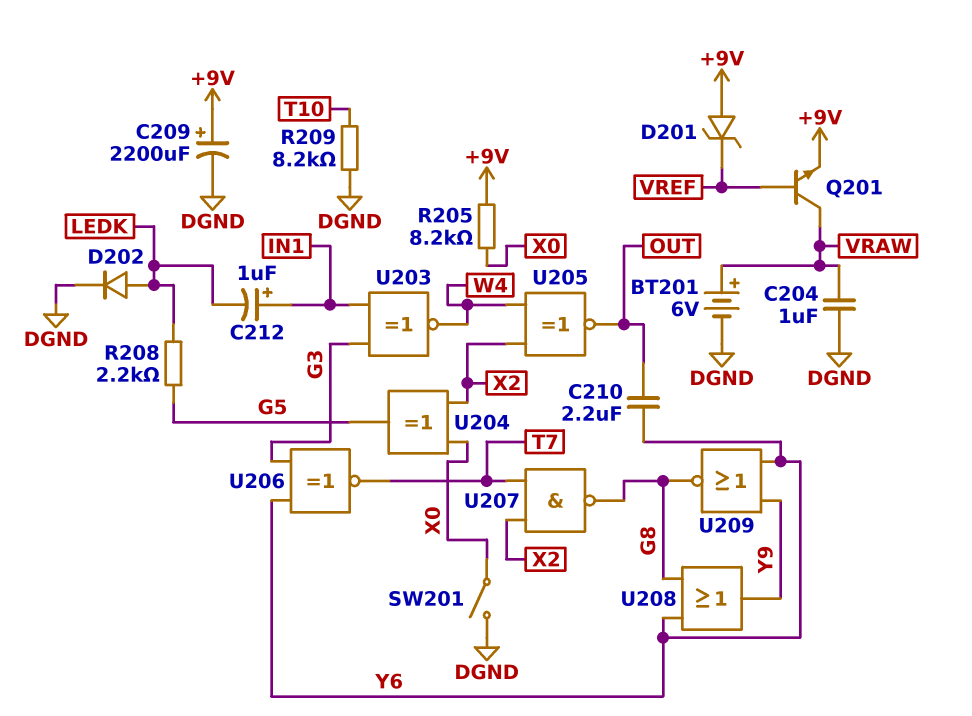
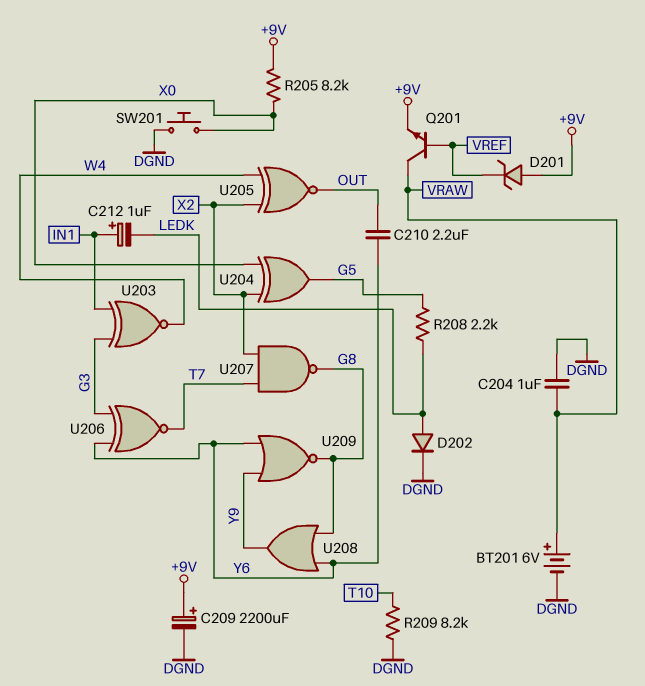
SW201: switch (DGND, X0) -> button (DGND, X0)

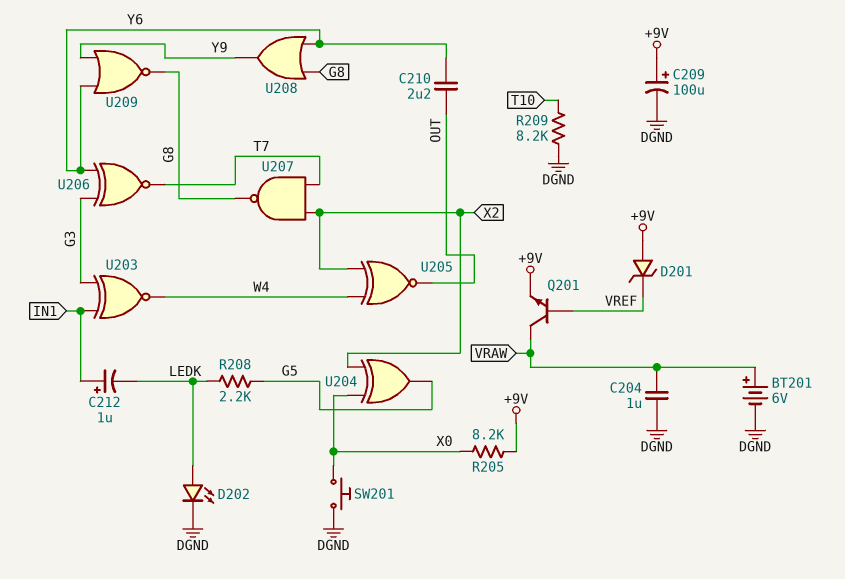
C209: 2200uF (plus +9V, minus DGND) -> 100uF (plus +9V, minus DGND)
D202: diode (A LEDK, K DGND) -> LED (A LEDK, K DGND)

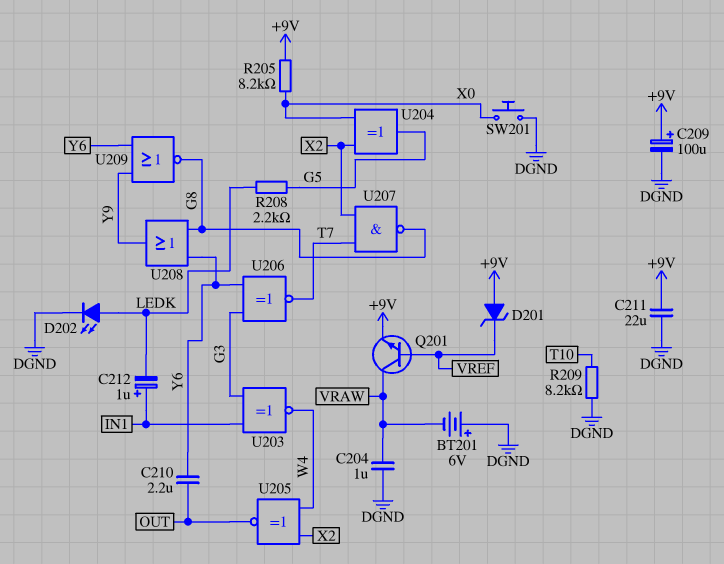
BT201: 6V (plus VRAW, minus DGND) -> 6V (plus DGND, minus VRAW)
C211: none -> 22uF (+9V, DGND)

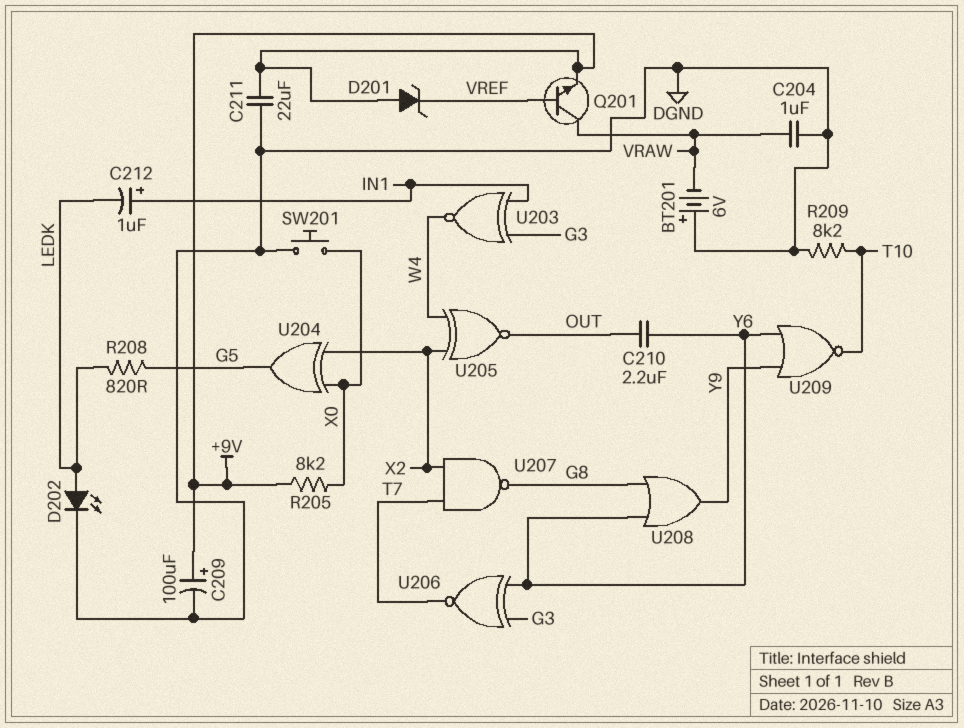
R208: 2.2k (G5, LEDK) -> 820 (G5, LEDK)
U209: NOR (in Y6, in Y9, out G8) -> NOR (in Y6, in Y9, out T10)

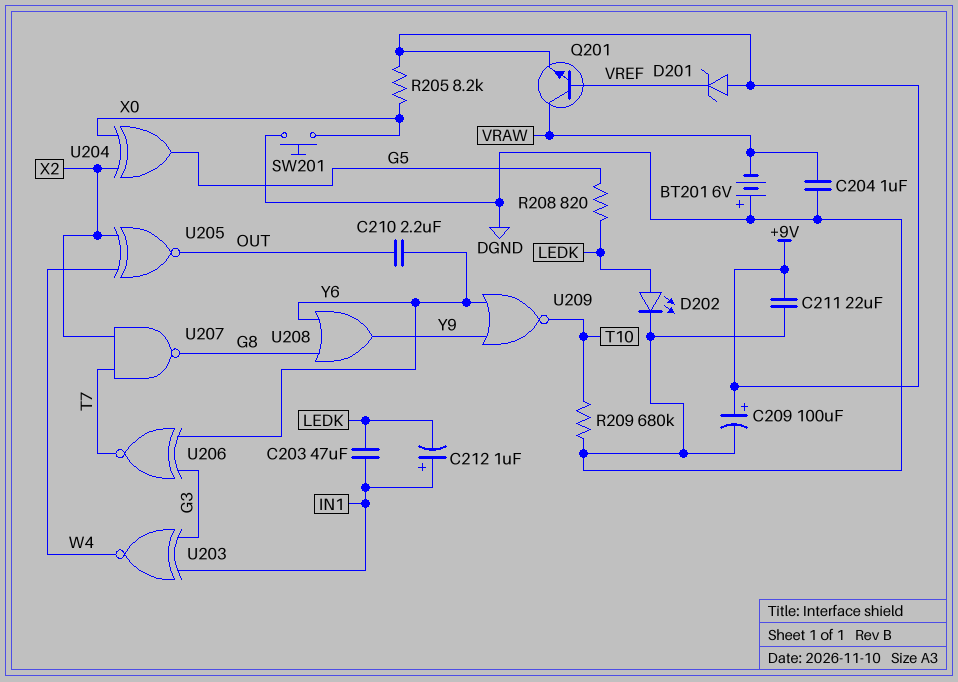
C203: none -> 47uF (IN1, LEDK)
R209: 8.2k (DGND, T10) -> 680k (DGND, T10)

